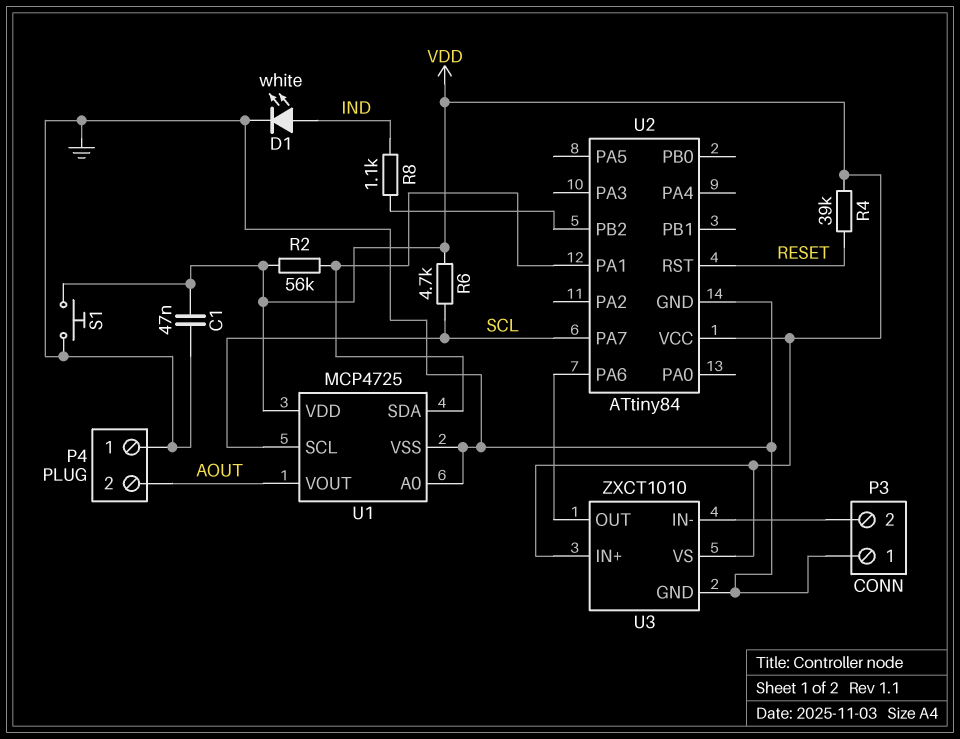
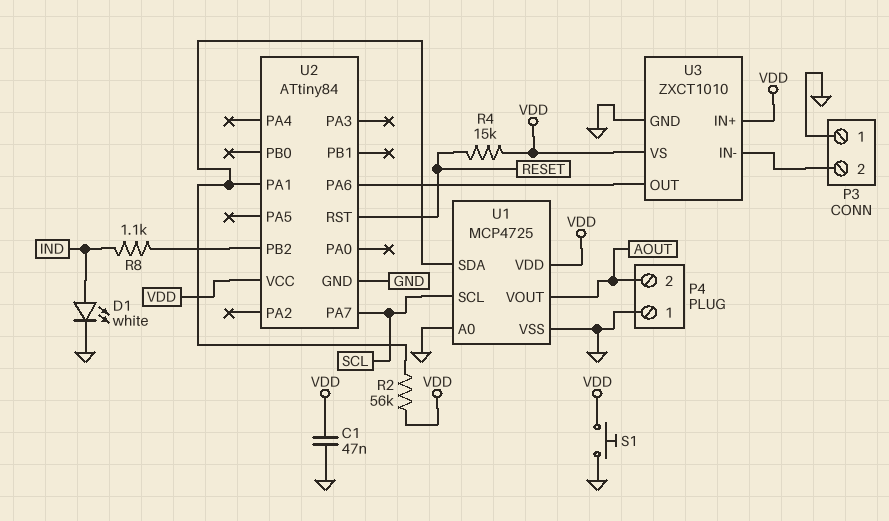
R4: 39k (RESET, VDD) -> 15k (RESET, VDD)
R6: 4.7k (SCL, VDD) -> none

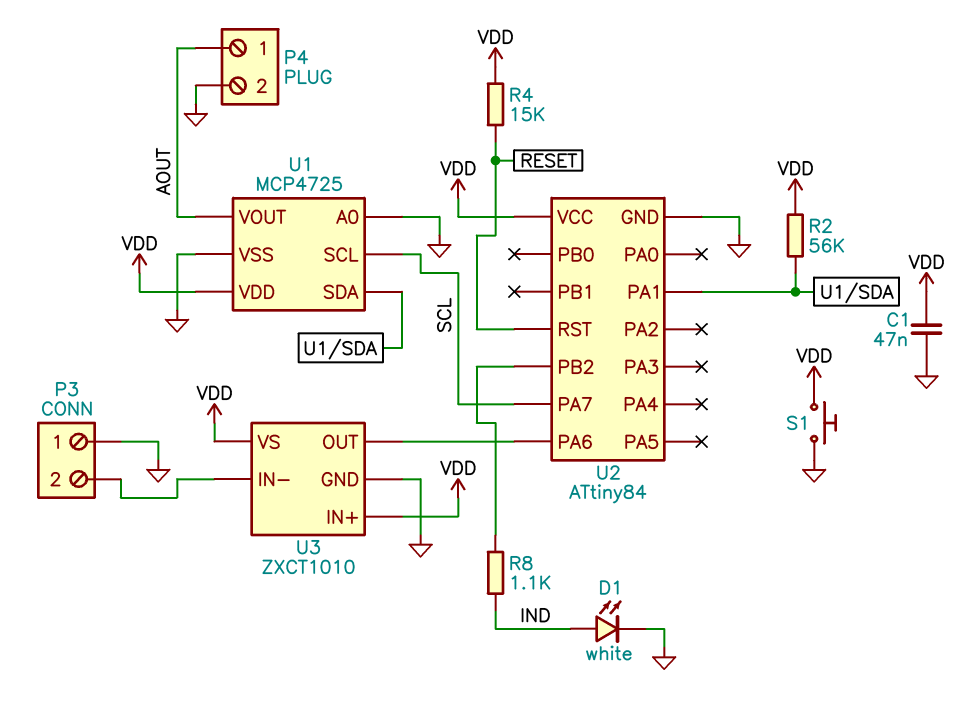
P4 pin 1: GND -> AOUT
P4 pin 2: AOUT -> GND

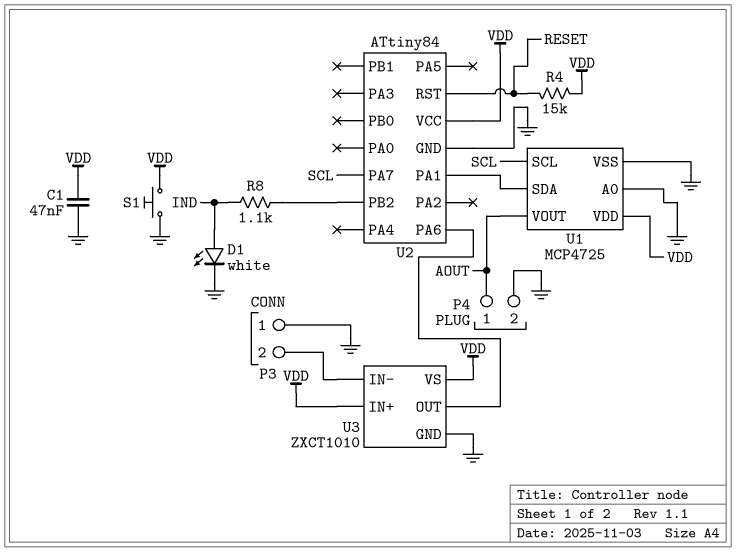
R2: 56k (U1/SDA, VDD) -> none

